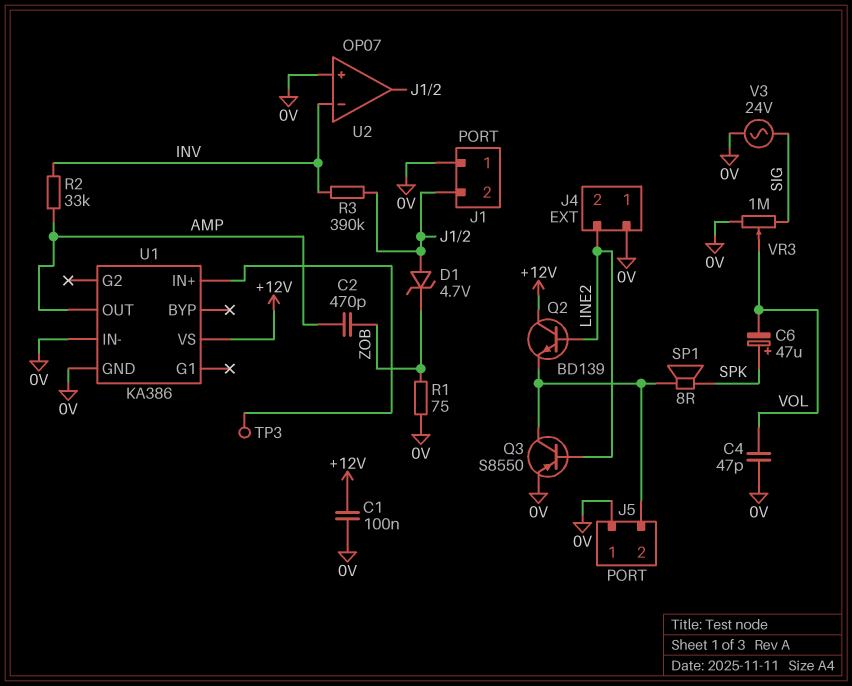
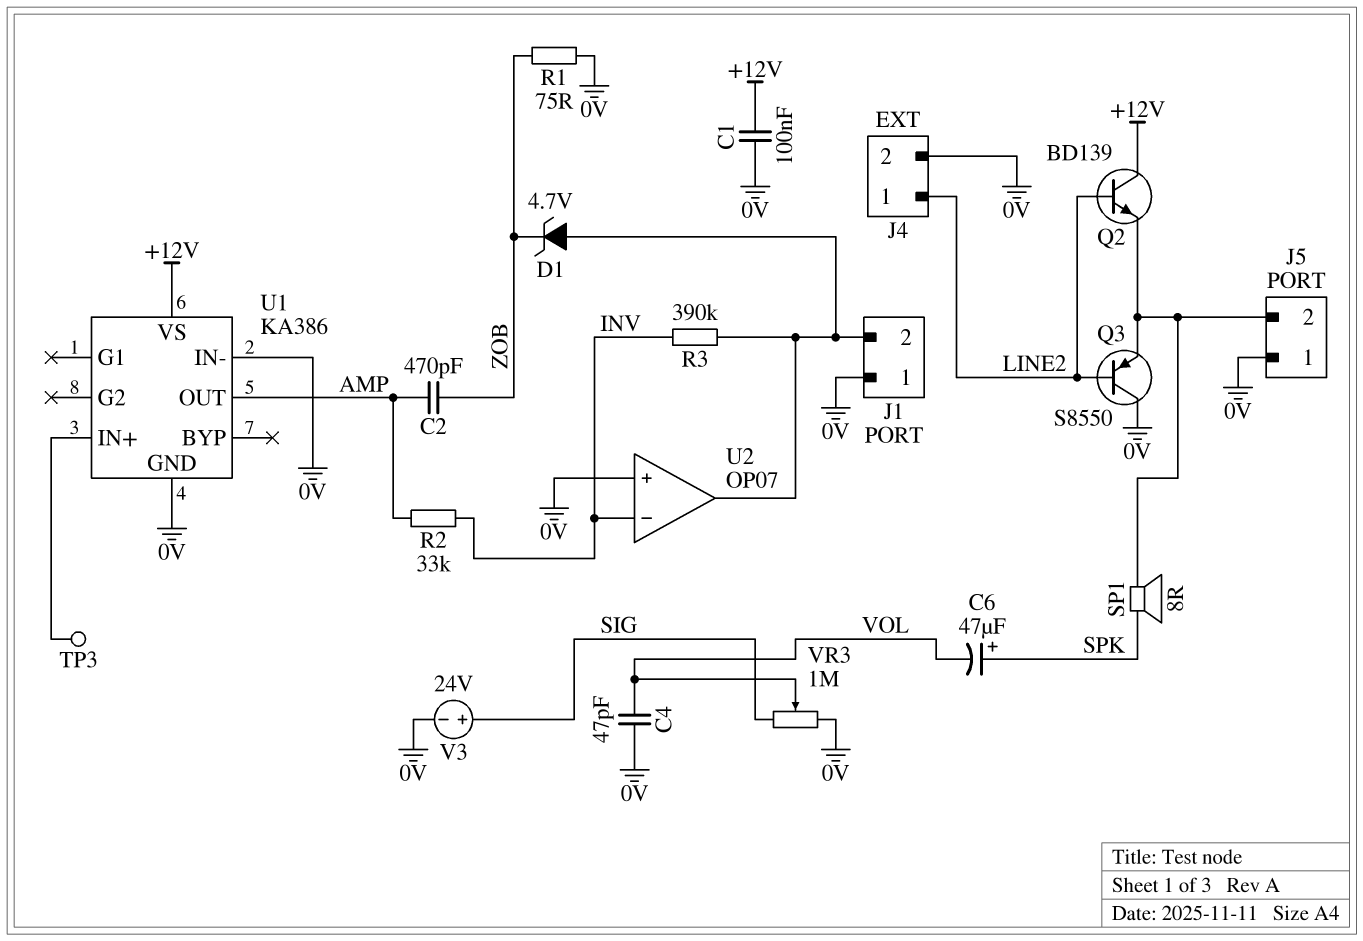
J4 pin 1: 0V -> LINE2
J4 pin 2: LINE2 -> 0V
Q3: PNP S8550 (B LINE2, C J5/2, E 0V) -> PNP S8550 (B LINE2, C 0V, E J5/2)
V3: AC 24V (0V, SIG) -> 24V (plus SIG, minus 0V)

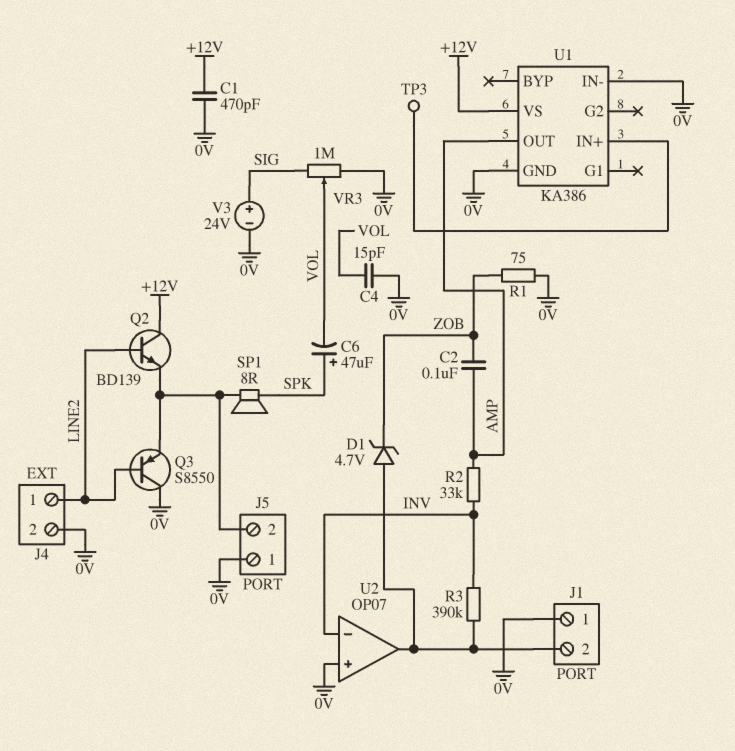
C1: 100nF (+12V, 0V) -> 470pF (+12V, 0V)
C2: 470pF (AMP, ZOB) -> 100nF (AMP, ZOB)
C4: 47pF (0V, VOL) -> 15pF (0V, VOL)

